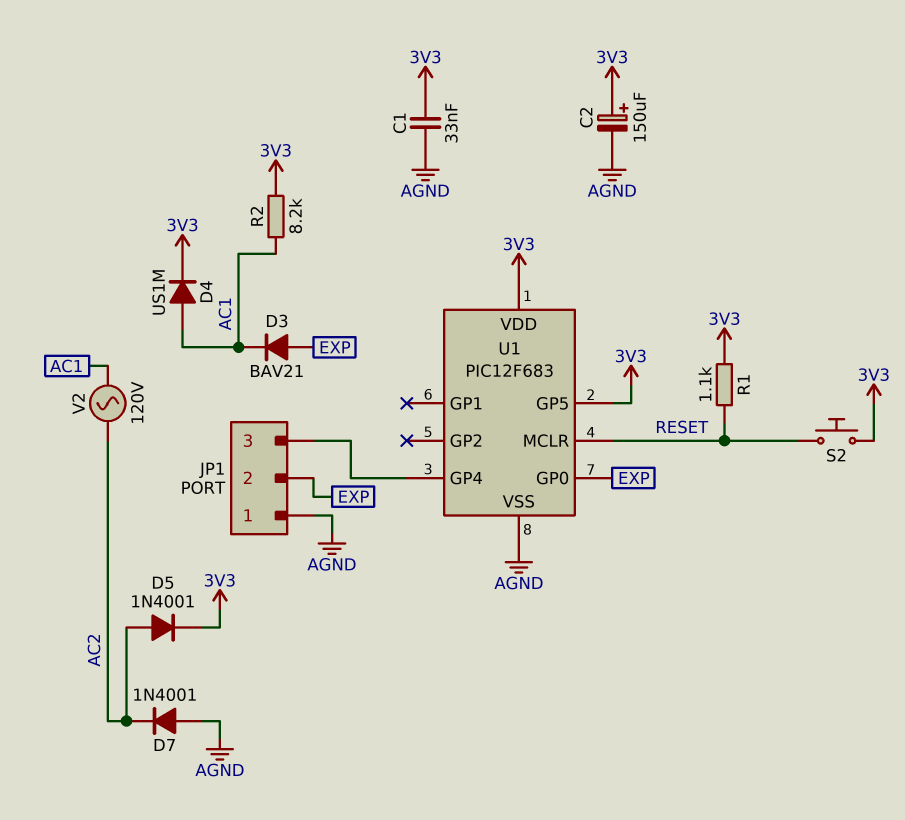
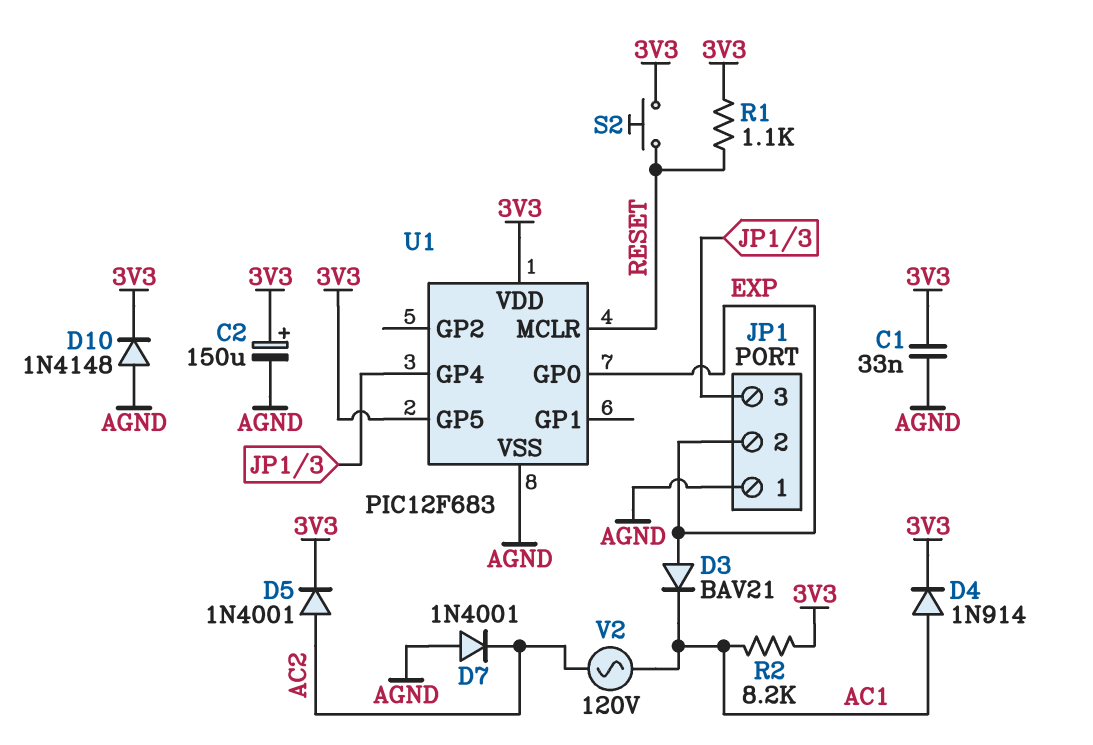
D4: diode US1M (A AC1, K 3V3) -> diode 1N914 (A AC1, K 3V3)
D10: none -> diode 1N4148 (A AGND, K 3V3)

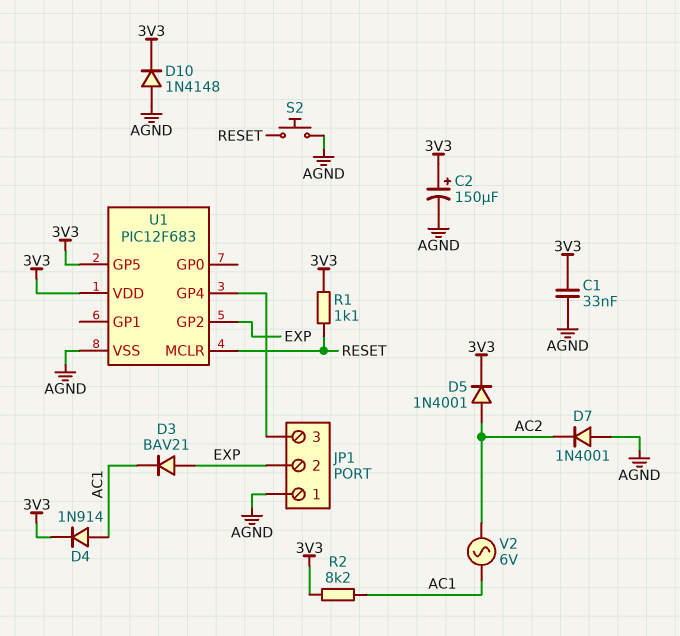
S2: button (3V3, RESET) -> button (AGND, RESET)
U1 pin GP0: EXP -> none
U1 pin GP2: none -> EXP
V2: AC 120V (AC1, AC2) -> AC 6V (AC1, AC2)

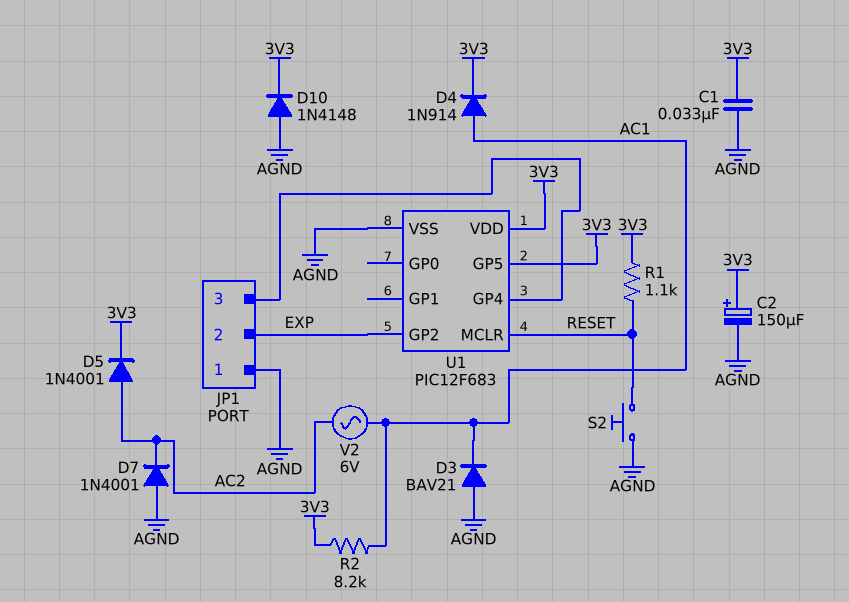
D3: diode BAV21 (A EXP, K AC1) -> diode BAV21 (A AGND, K AC1)

